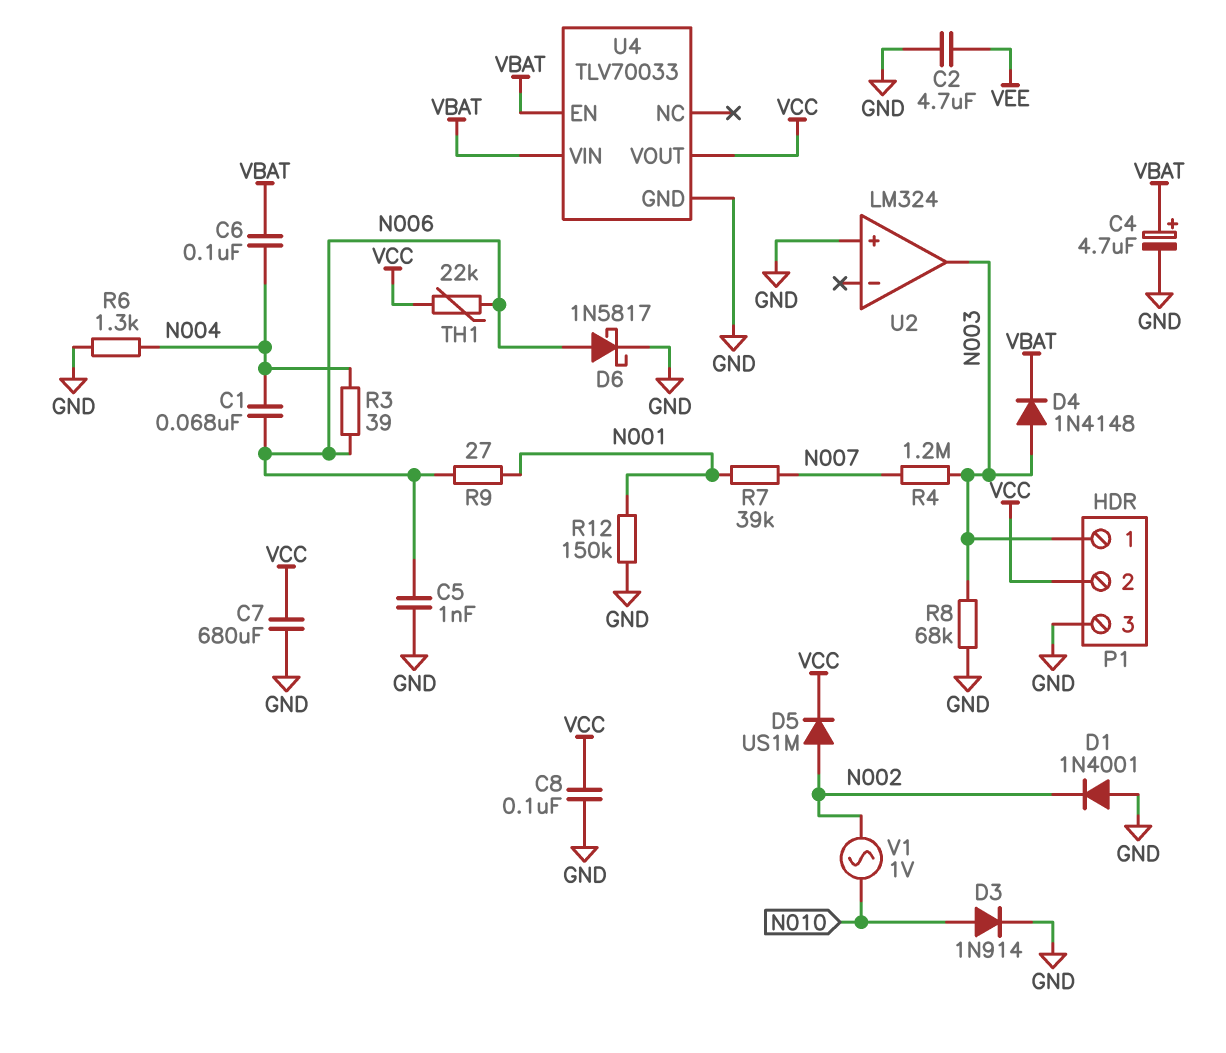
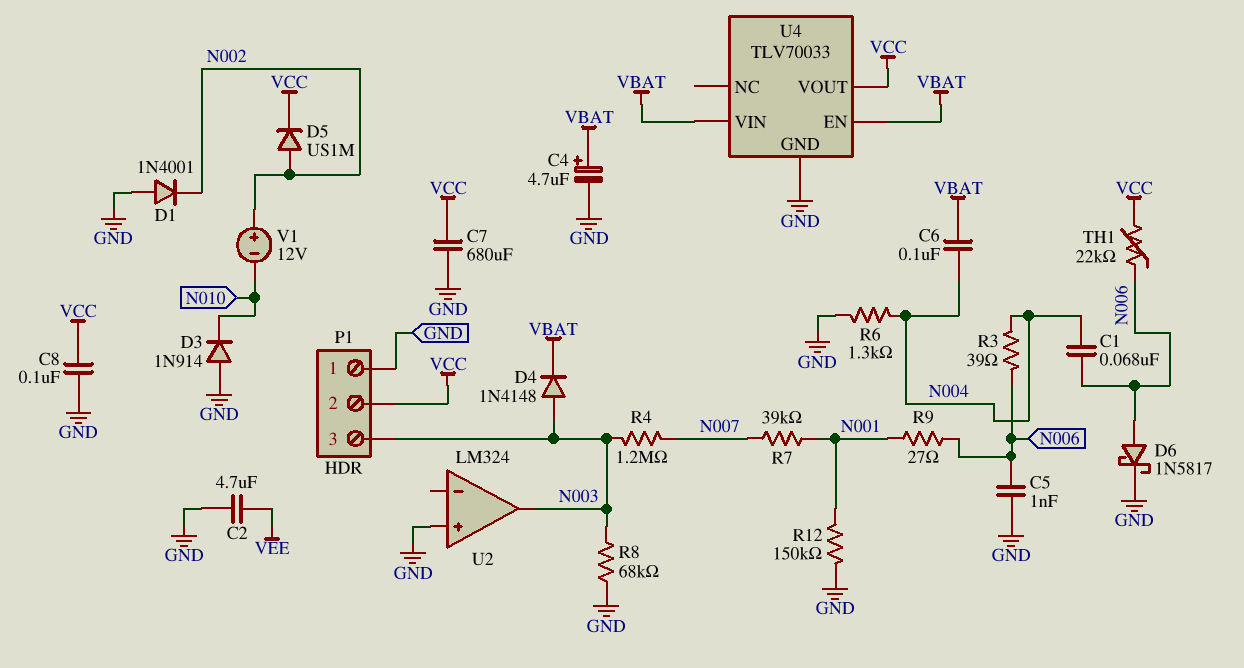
D3: diode 1N914 (A N010, K GND) -> diode 1N914 (A GND, K N010)
P1 pin 1: N003 -> GND
P1 pin 3: GND -> N003
V1: AC 1V (N002, N010) -> 12V (plus N002, minus N010)

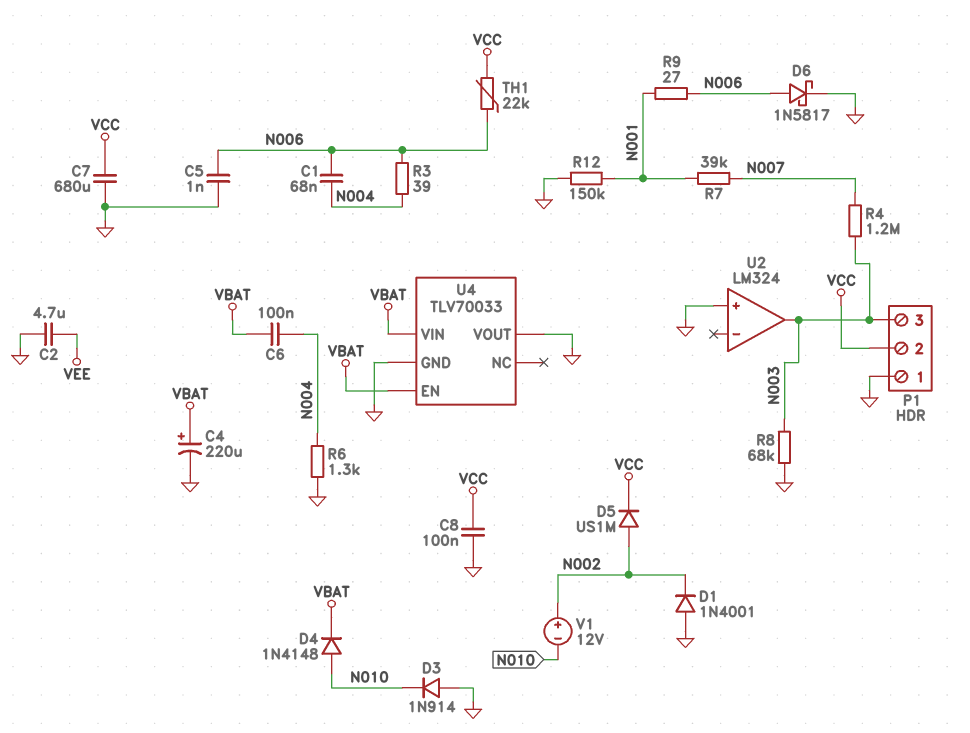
C4: 4.7uF (plus VBAT, minus GND) -> 220uF (plus VBAT, minus GND)
D4: diode 1N4148 (A N003, K VBAT) -> diode 1N4148 (A N010, K VBAT)
U4 pin VOUT: VCC -> GND

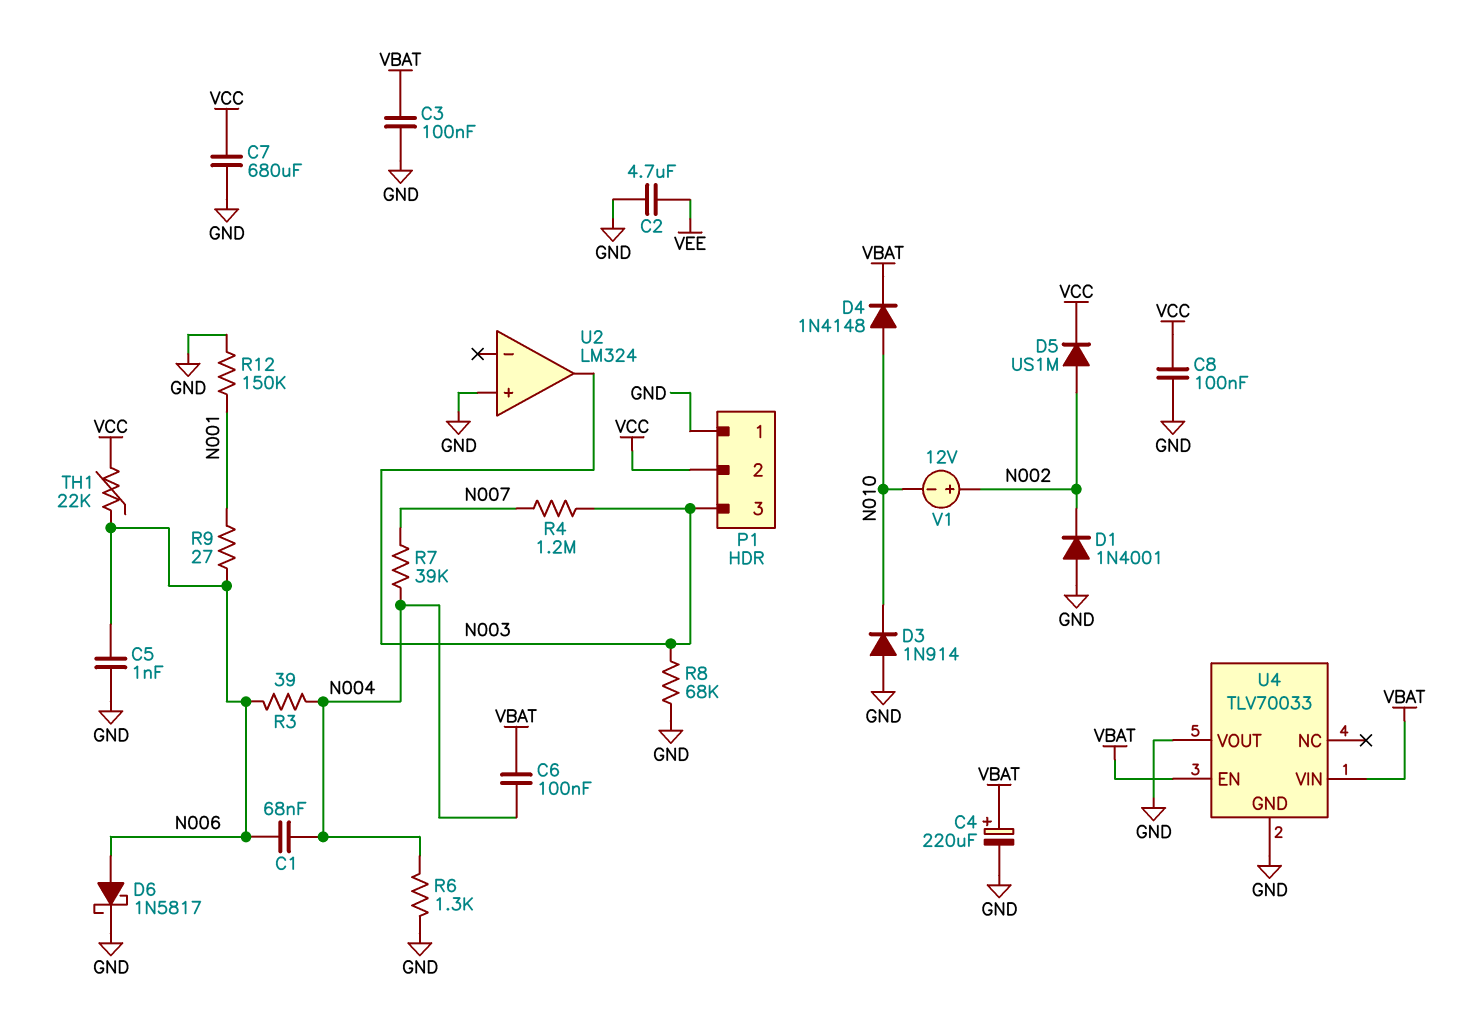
C3: none -> 100nF (GND, VBAT)
R7: 39k (N001, N007) -> 39k (N004, N007)

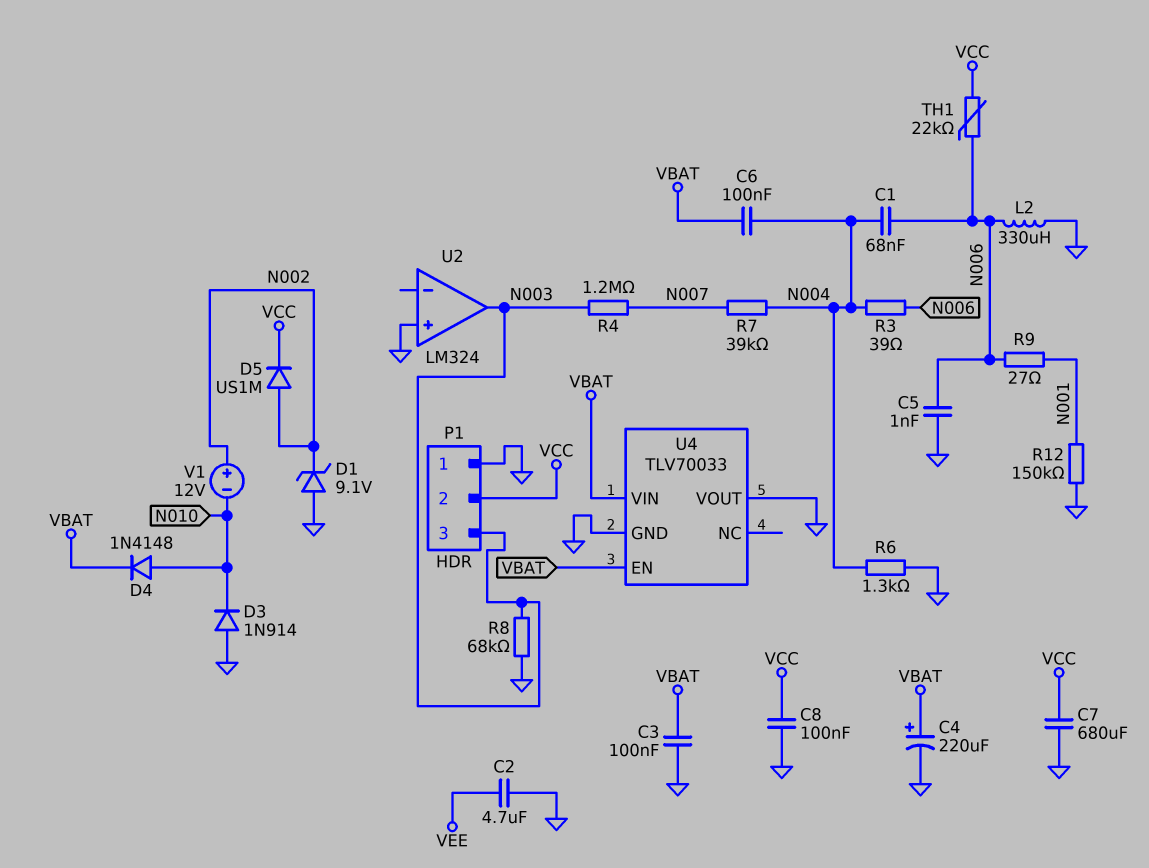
D1: diode 1N4001 (A GND, K N002) -> zener 9.1V (A GND, K N002)
D6: schottky 1N5817 (A N006, K GND) -> none
L2: none -> 330uH (GND, N006)

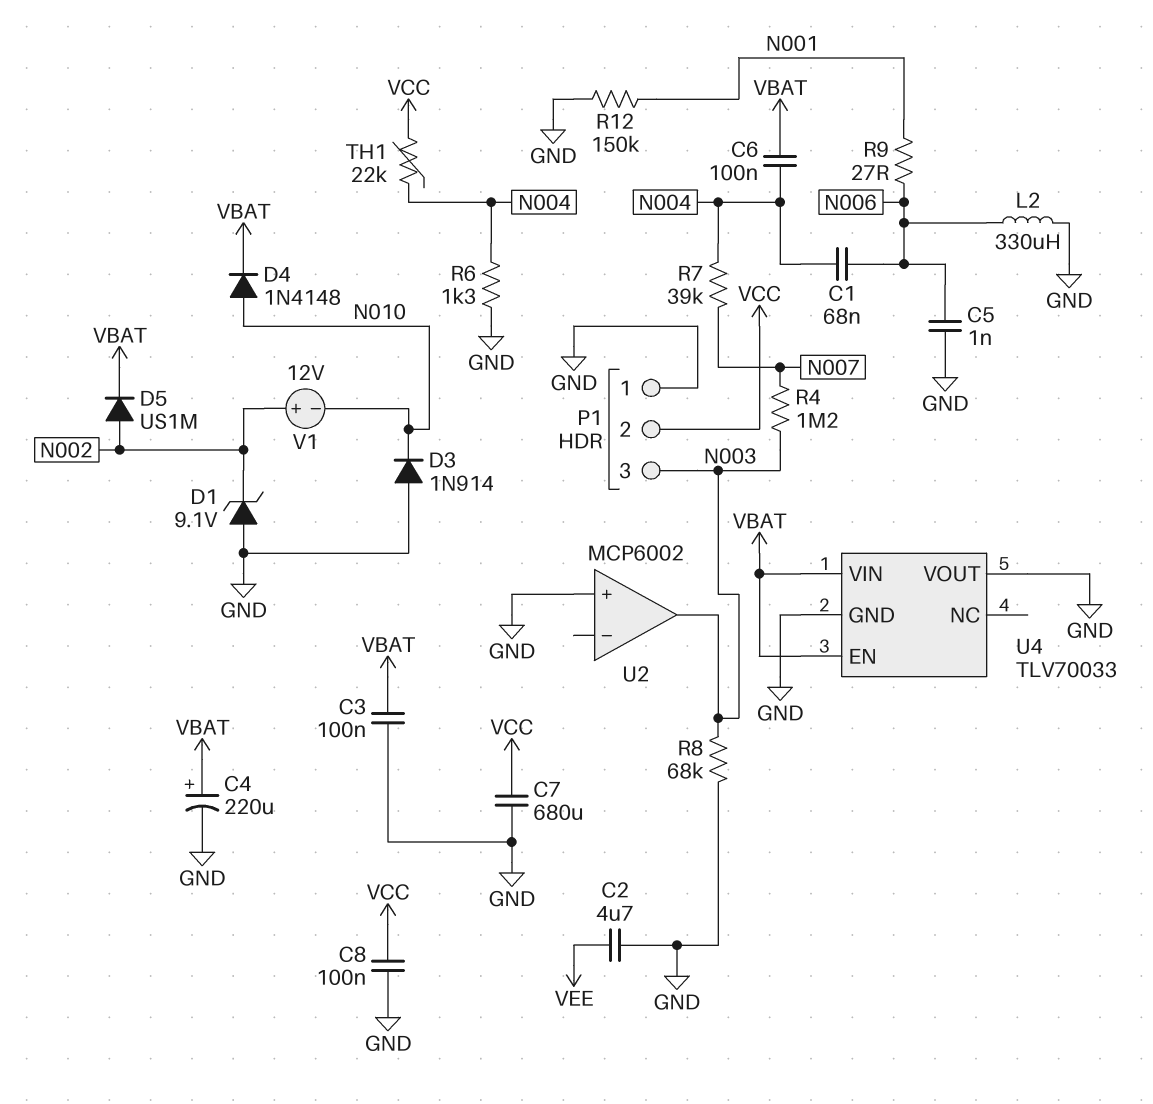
D5: diode US1M (A N002, K VCC) -> diode US1M (A N002, K VBAT)
R3: 39 (N004, N006) -> none
TH1: 22k (N006, VCC) -> 22k (N004, VCC)
U2: LM324 -> MCP6002

